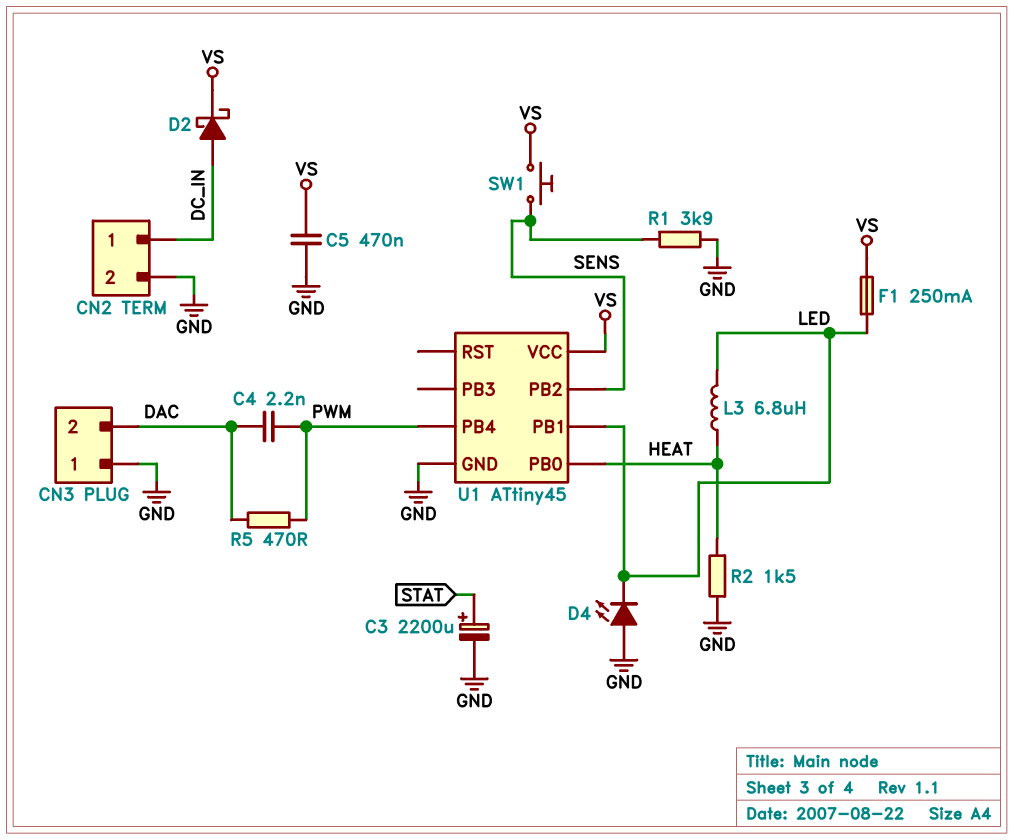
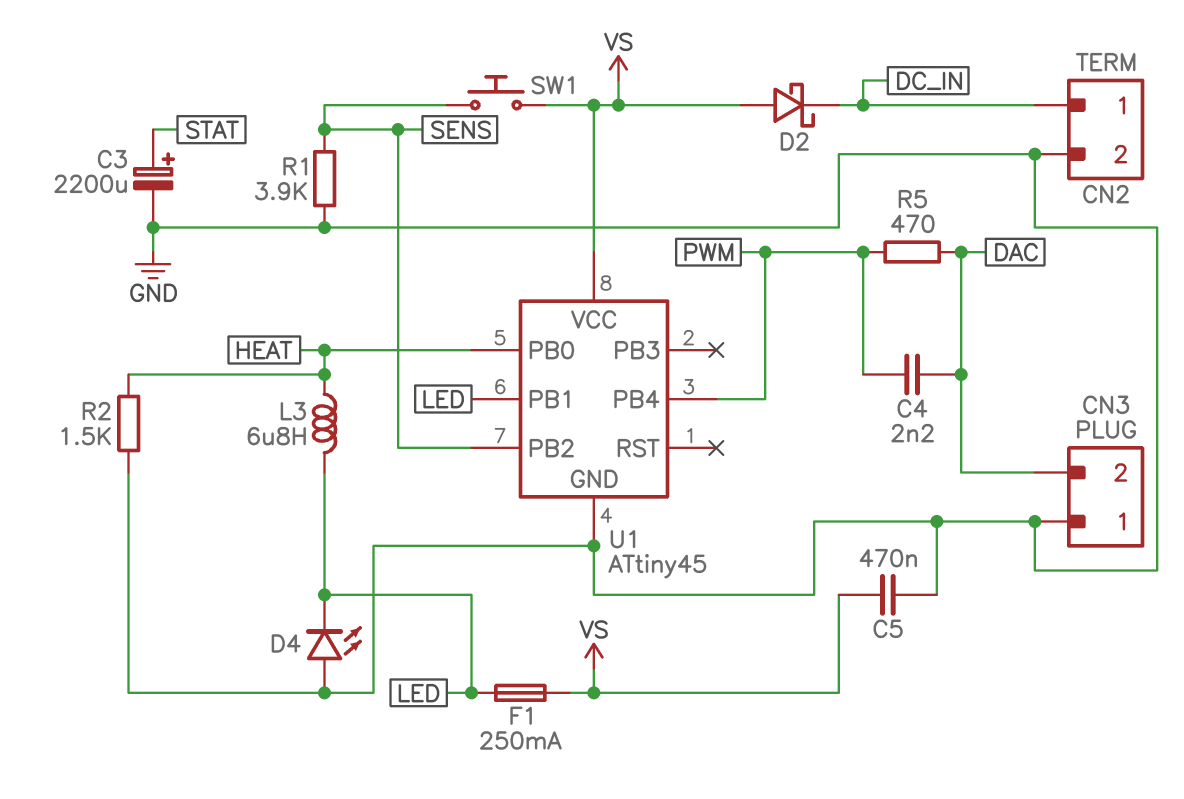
D2: schottky (A DC_IN, K VS) -> schottky (A VS, K DC_IN)

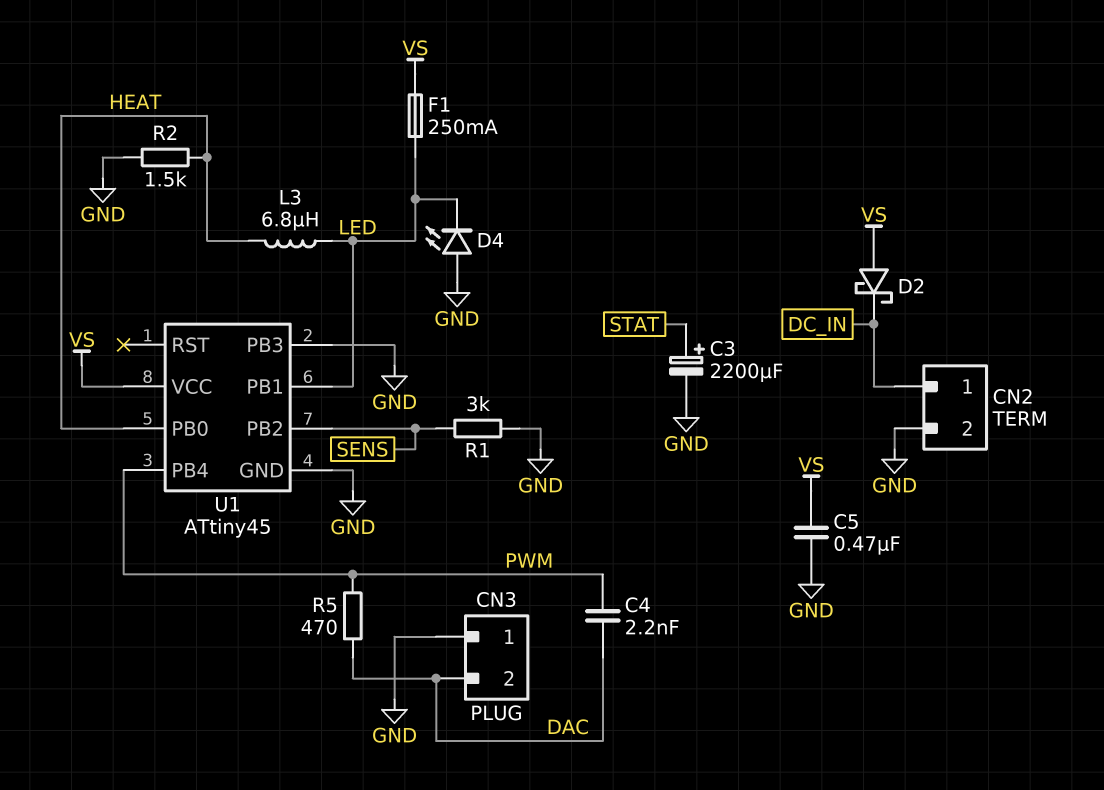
R1: 3.9k (GND, SENS) -> 3k (GND, SENS)
SW1: button (SENS, VS) -> none
U1 pin PB3: none -> GND

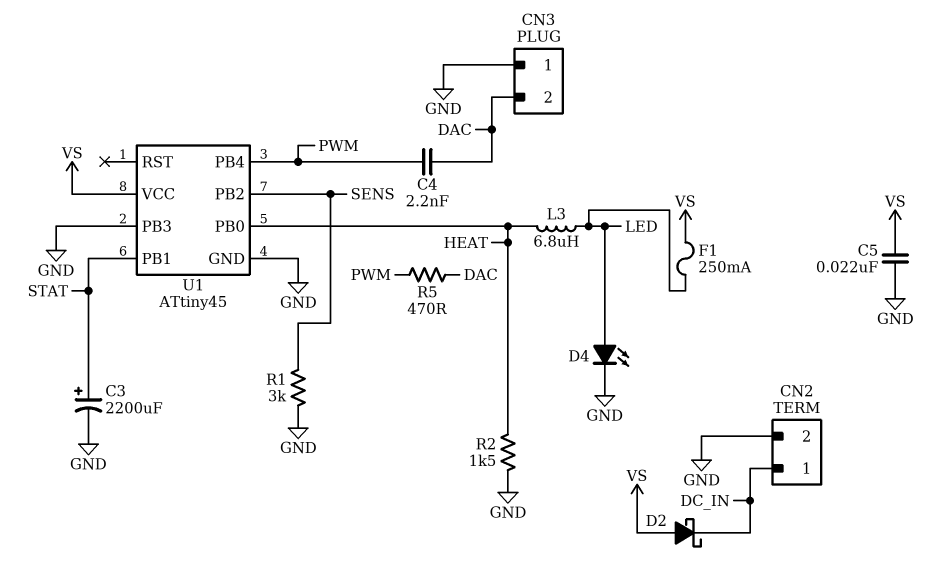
C5: 470nF (GND, VS) -> 22nF (GND, VS)
D4: LED (A GND, K LED) -> LED (A LED, K GND)
U1 pin PB1: LED -> STAT

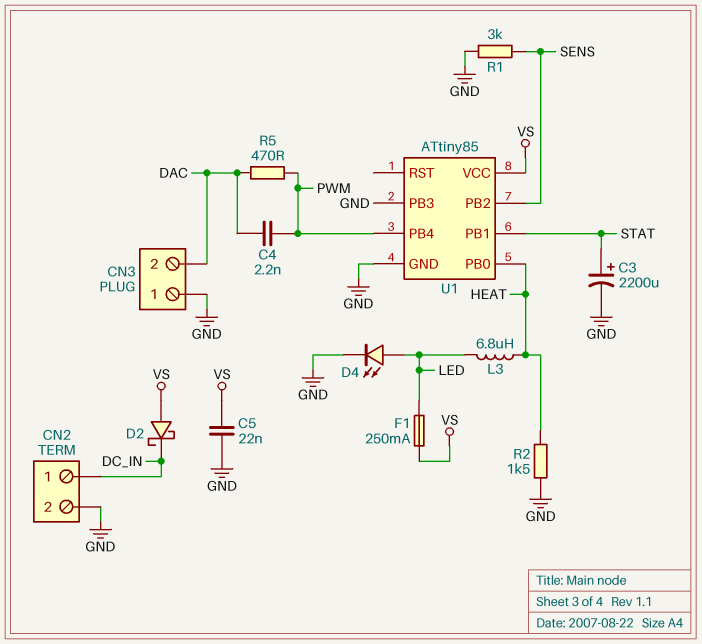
U1: ATtiny45 -> ATtiny85

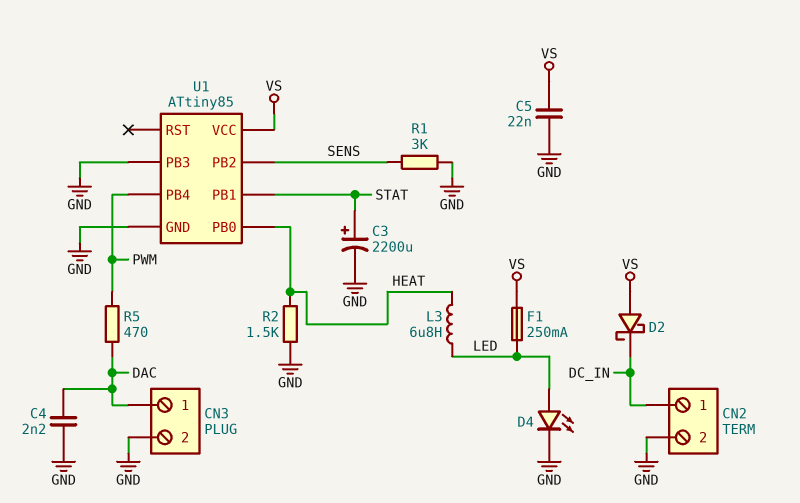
C4: 2.2nF (DAC, PWM) -> 2.2nF (DAC, GND)
CN3 pin 1: GND -> DAC
CN3 pin 2: DAC -> GND

